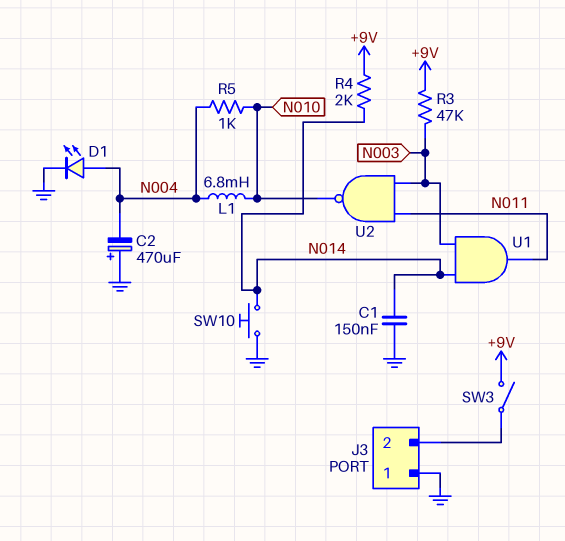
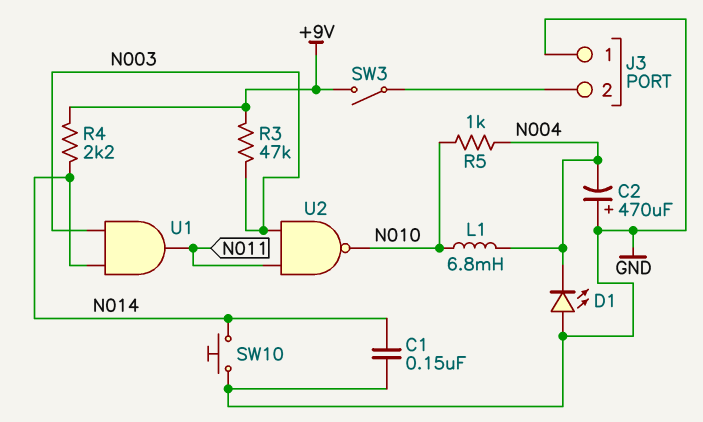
D1: LED (A N004, K GND) -> LED (A GND, K N004)
R4: 2k (+9V, N014) -> 2.2k (+9V, N014)

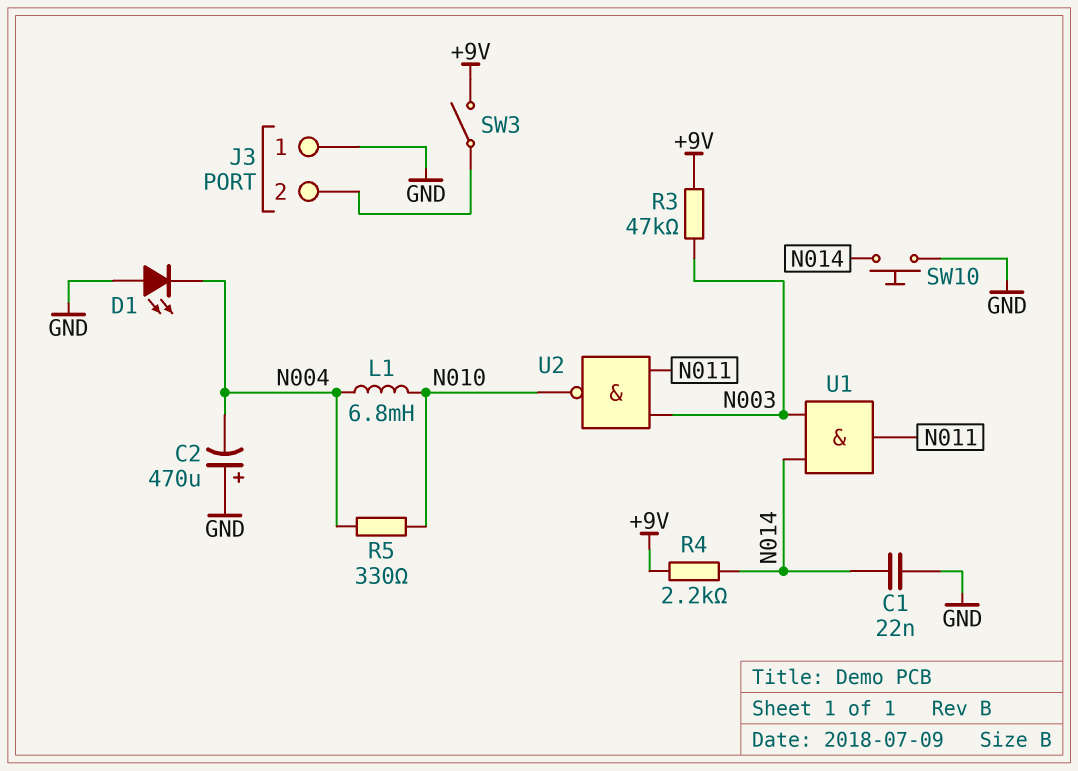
C1: 150nF (GND, N014) -> 22nF (GND, N014)
R5: 1k (N004, N010) -> 330 (N004, N010)

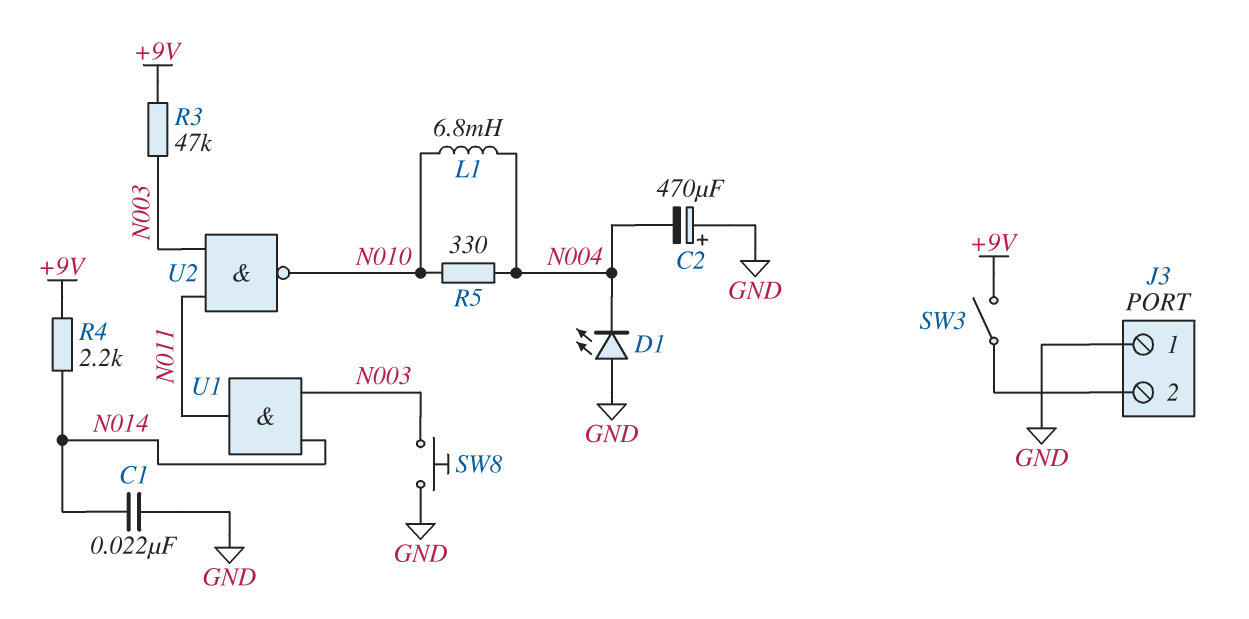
SW8: none -> button (GND, N003)
SW10: button (GND, N014) -> none

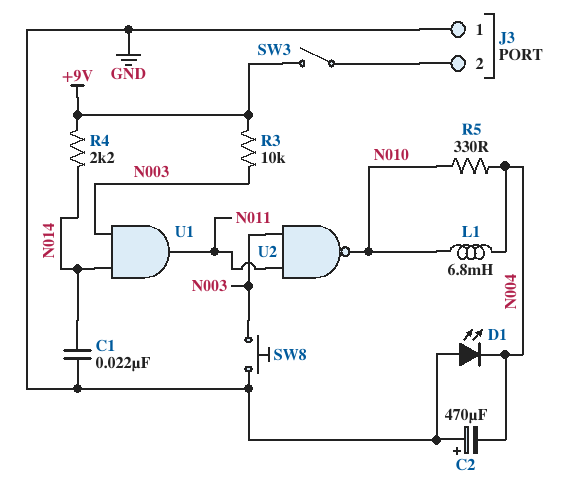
R3: 47k (+9V, N003) -> 10k (+9V, N003)

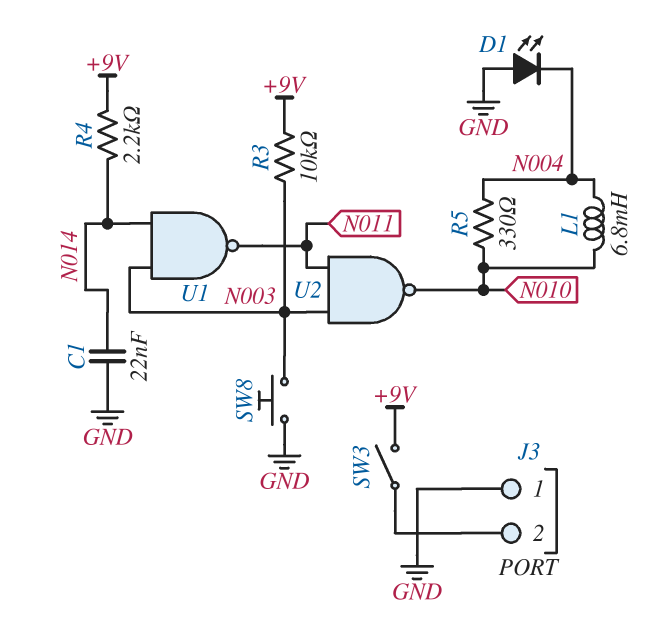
C2: 470uF (plus GND, minus N004) -> none
U1: AND (in N003, in N014, out N011) -> NAND (in N003, in N014, out N011)

